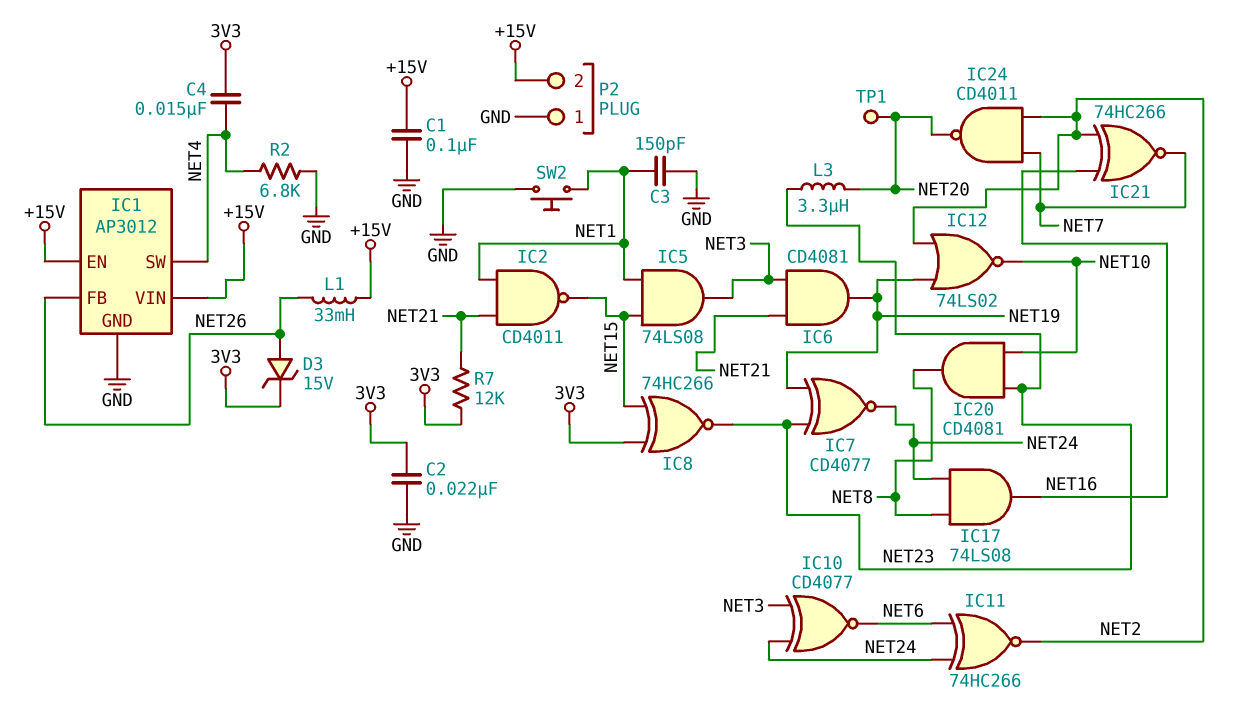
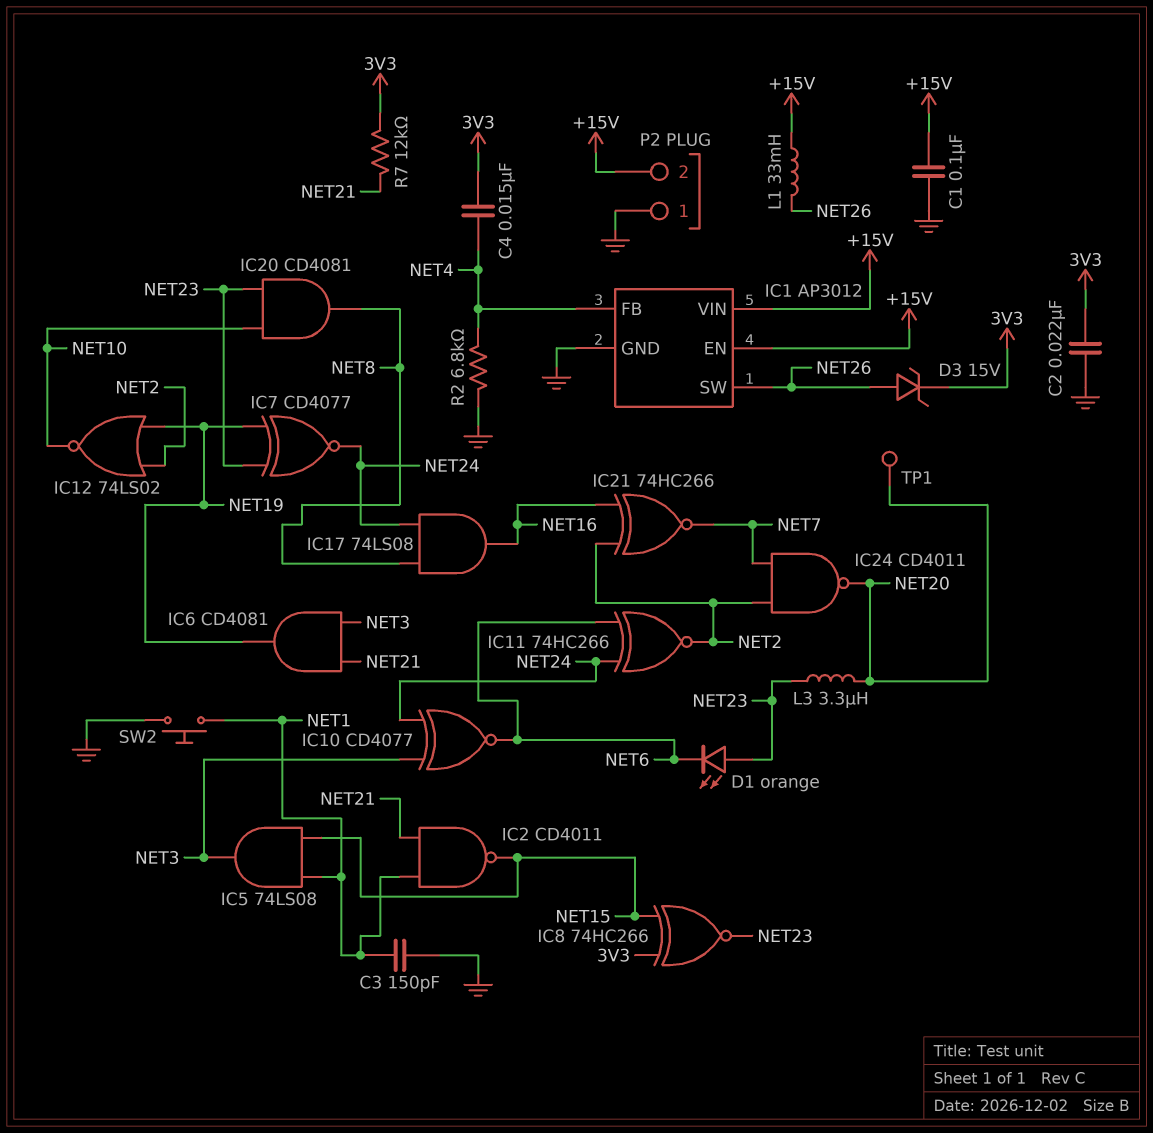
D1: none -> LED orange (A NET23, K NET6)
IC1 pin FB: NET26 -> NET4
IC1 pin SW: NET4 -> NET26

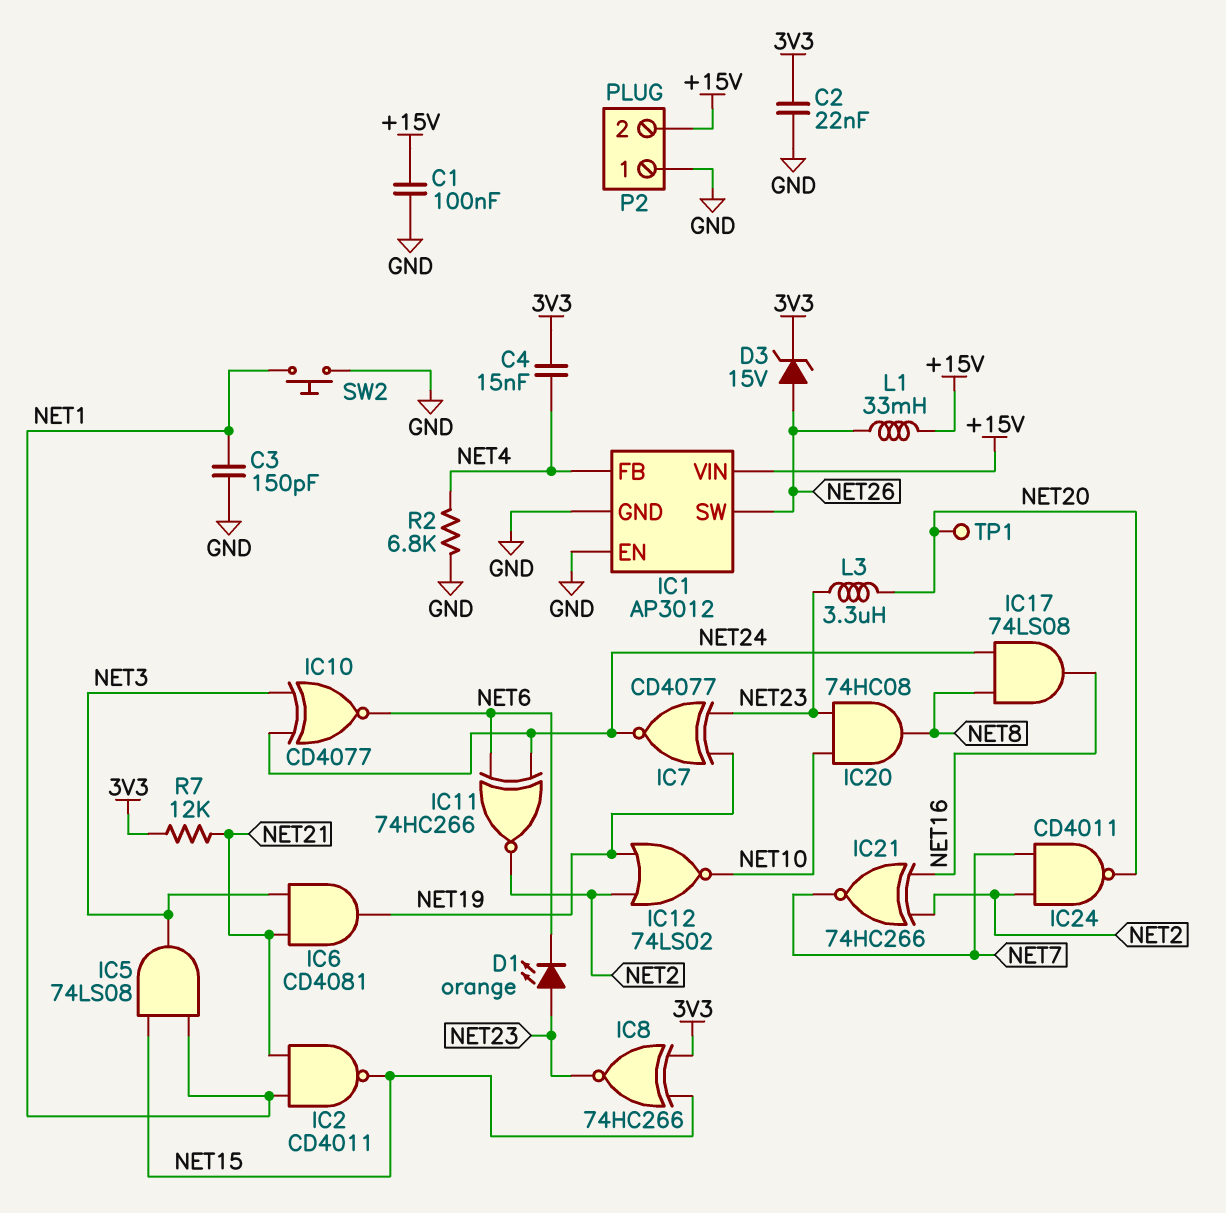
IC1 pin EN: +15V -> GND
IC20: AND CD4081 (in NET10, in NET23, out NET8) -> AND 74HC08 (in NET10, in NET23, out NET8)

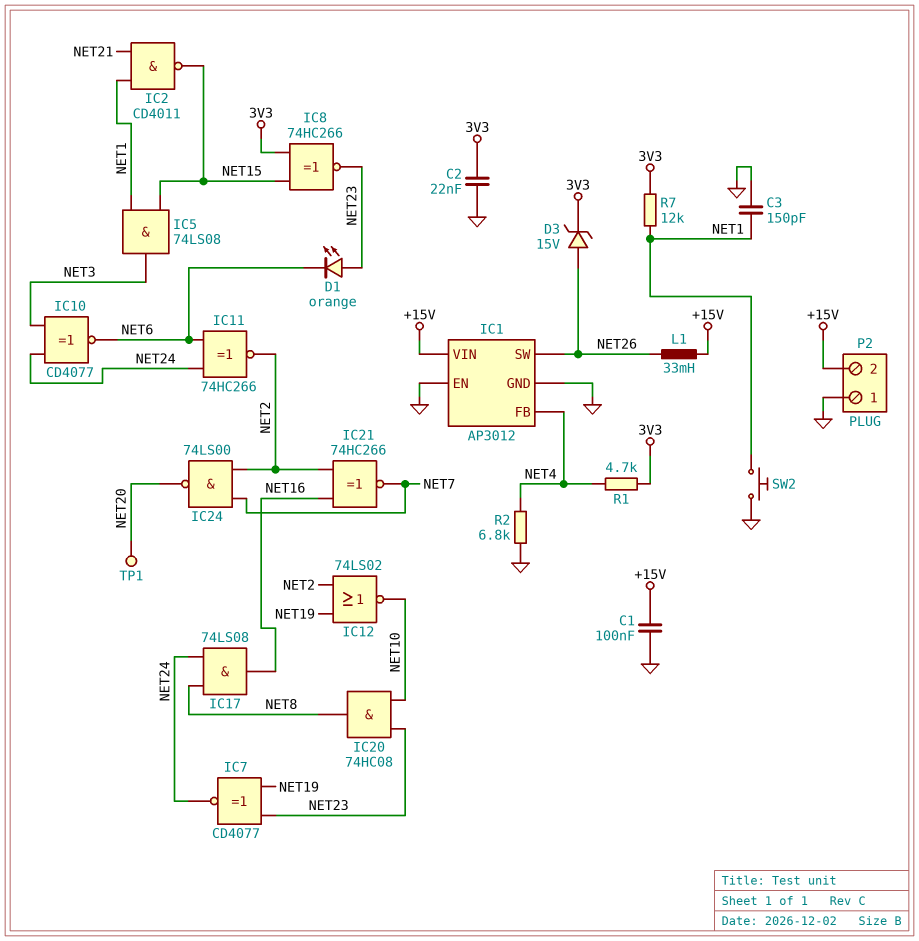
C4: 15nF (3V3, NET4) -> none
IC6: AND CD4081 (in NET3, in NET21, out NET19) -> none
IC24: NAND CD4011 (in NET2, in NET7, out NET20) -> NAND 74LS00 (in NET2, in NET7, out NET20)
L3: 3.3uH (NET20, NET23) -> none
R1: none -> 4.7k (3V3, NET4)
R7: 12k (3V3, NET21) -> 12k (3V3, NET1)

